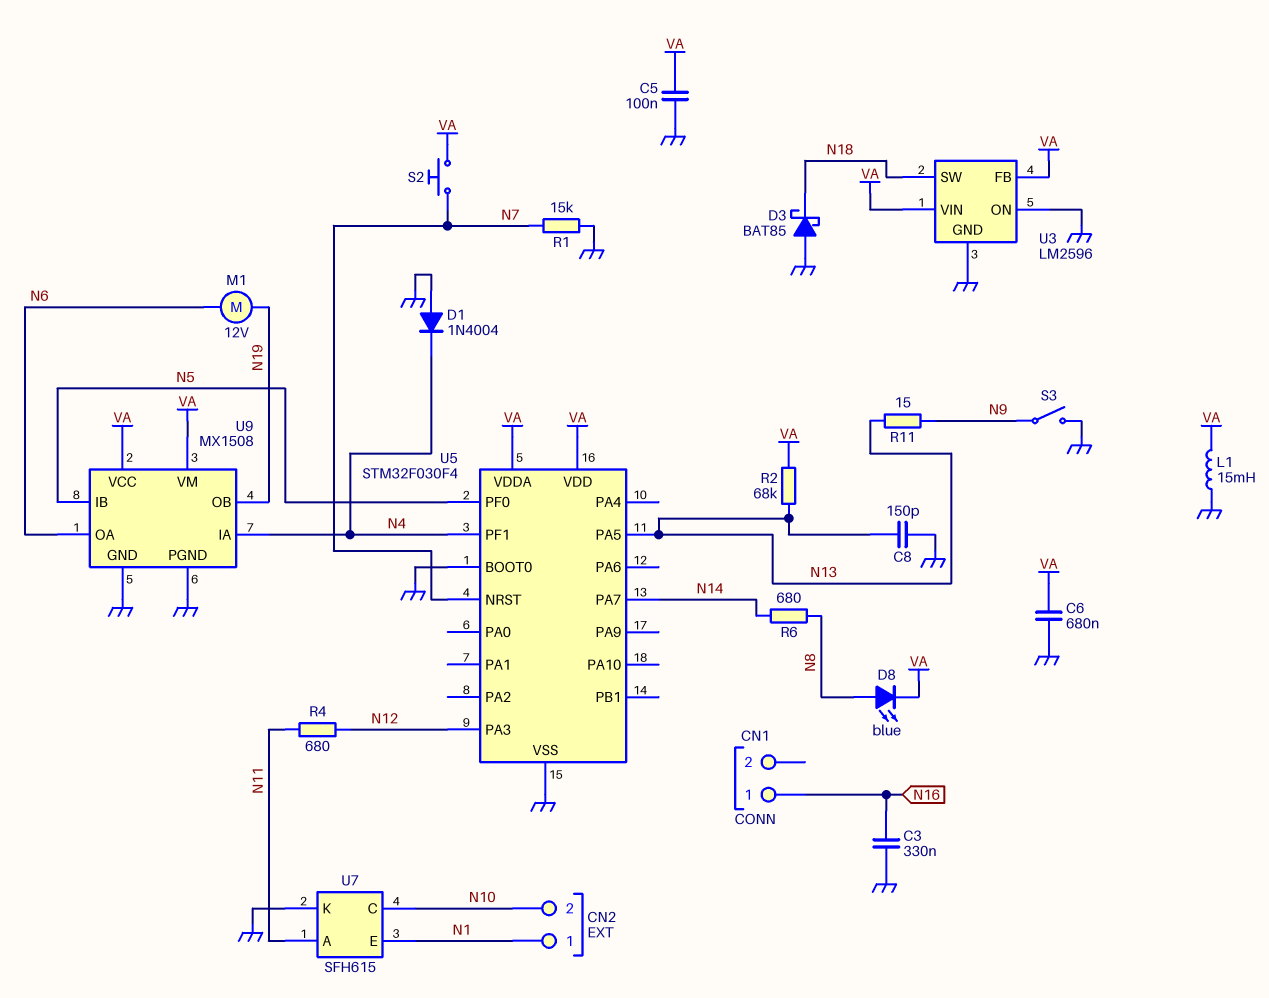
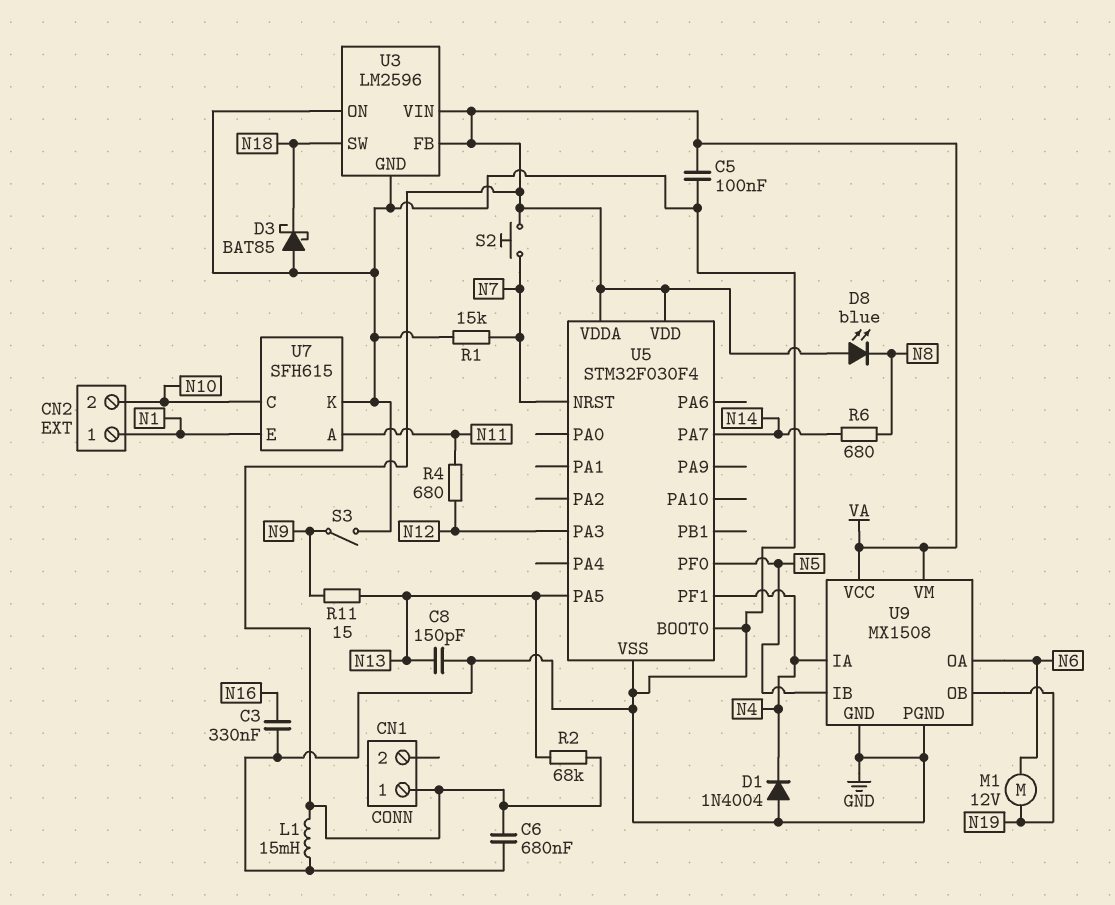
CN1 pin 1: N16 -> VA
D8: LED blue (A N8, K VA) -> LED blue (A VA, K N8)

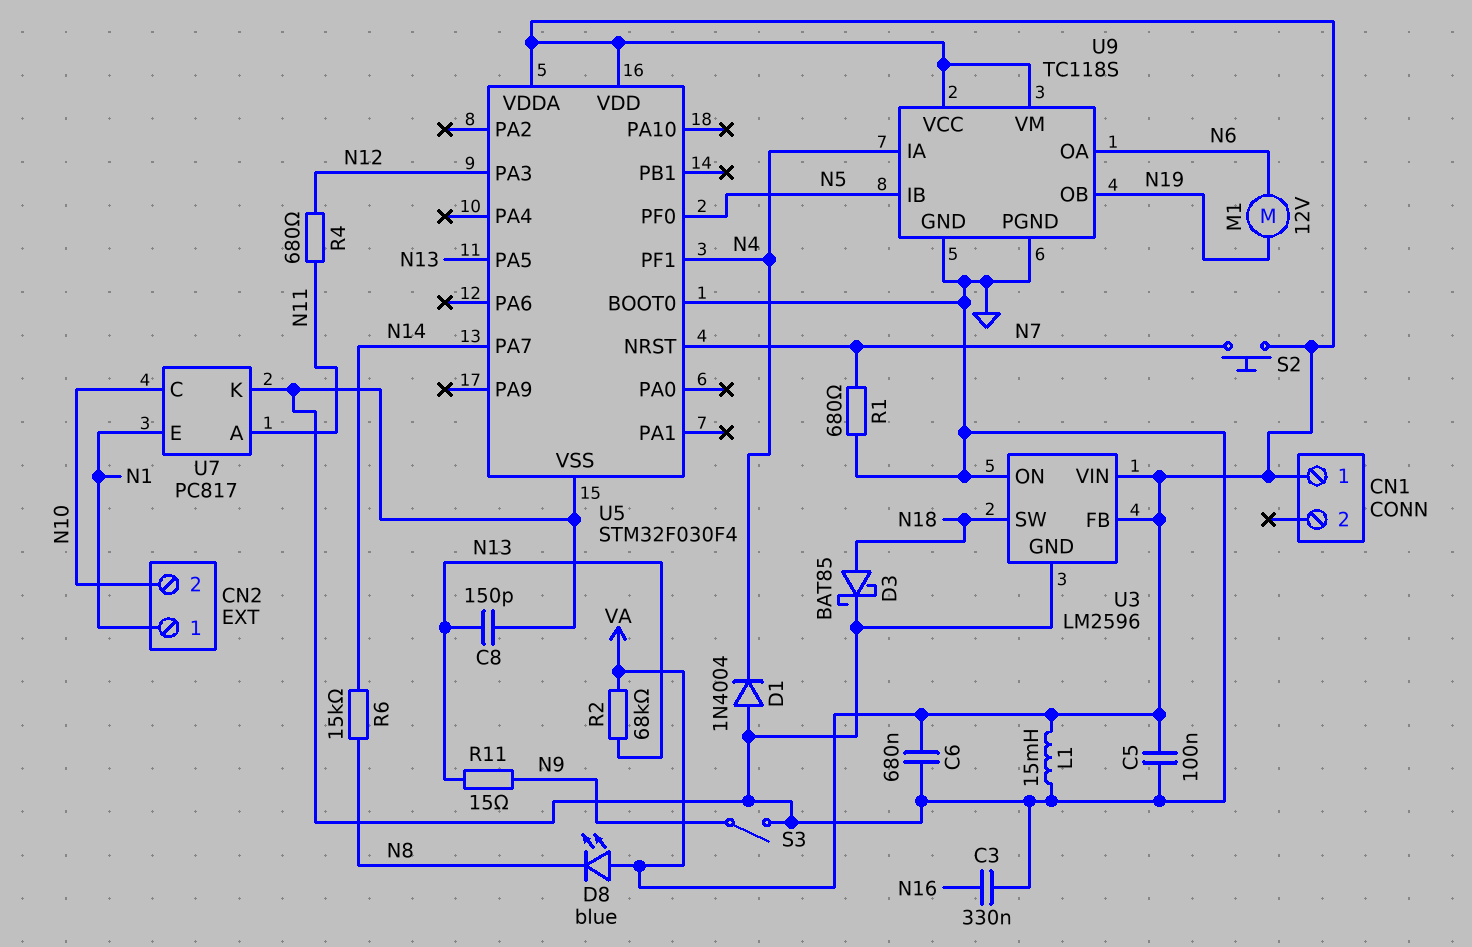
D3: schottky BAT85 (A GND, K N18) -> schottky BAT85 (A N18, K GND)
R1: 15k (GND, N7) -> 680 (GND, N7)
R6: 680 (N8, N14) -> 15k (N8, N14)
U7: SFH615 -> PC817
U9: MX1508 -> TC118S

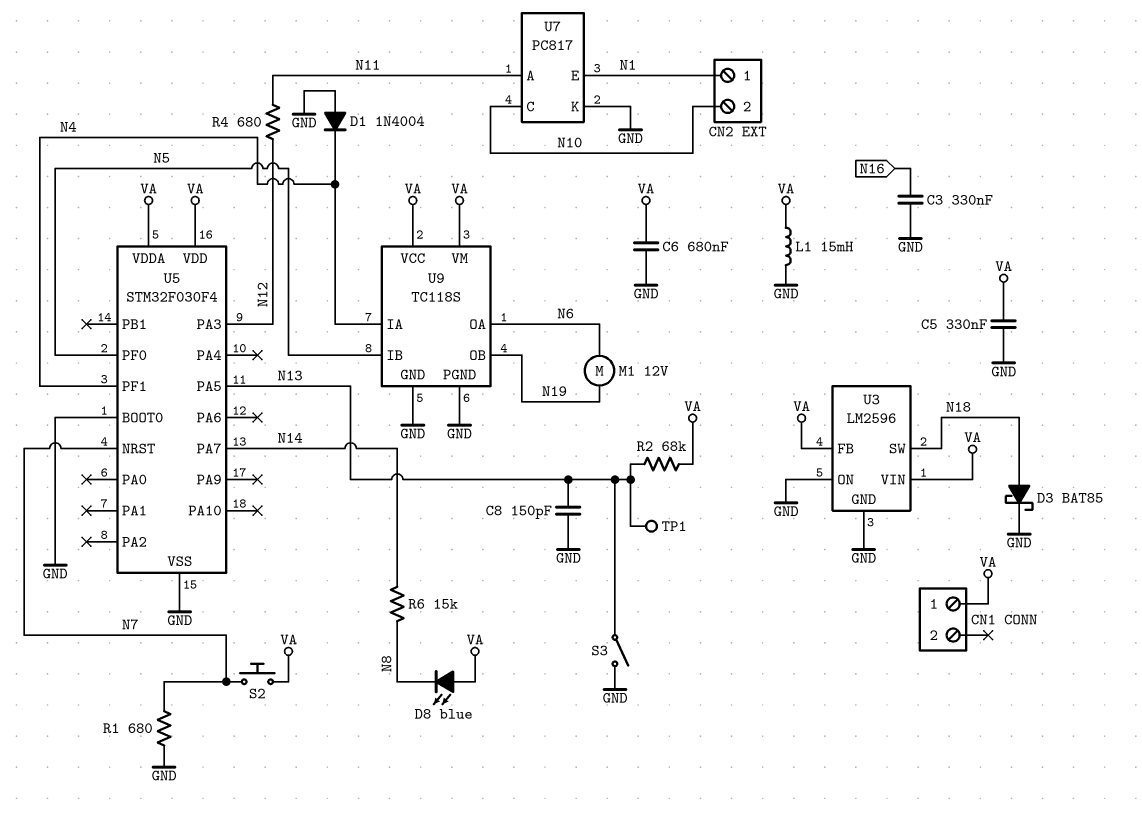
C5: 100nF (GND, VA) -> 330nF (GND, VA)
R11: 15 (N9, N13) -> none
S3: switch (GND, N9) -> switch (GND, N13)
TP1: none -> test point (N13)

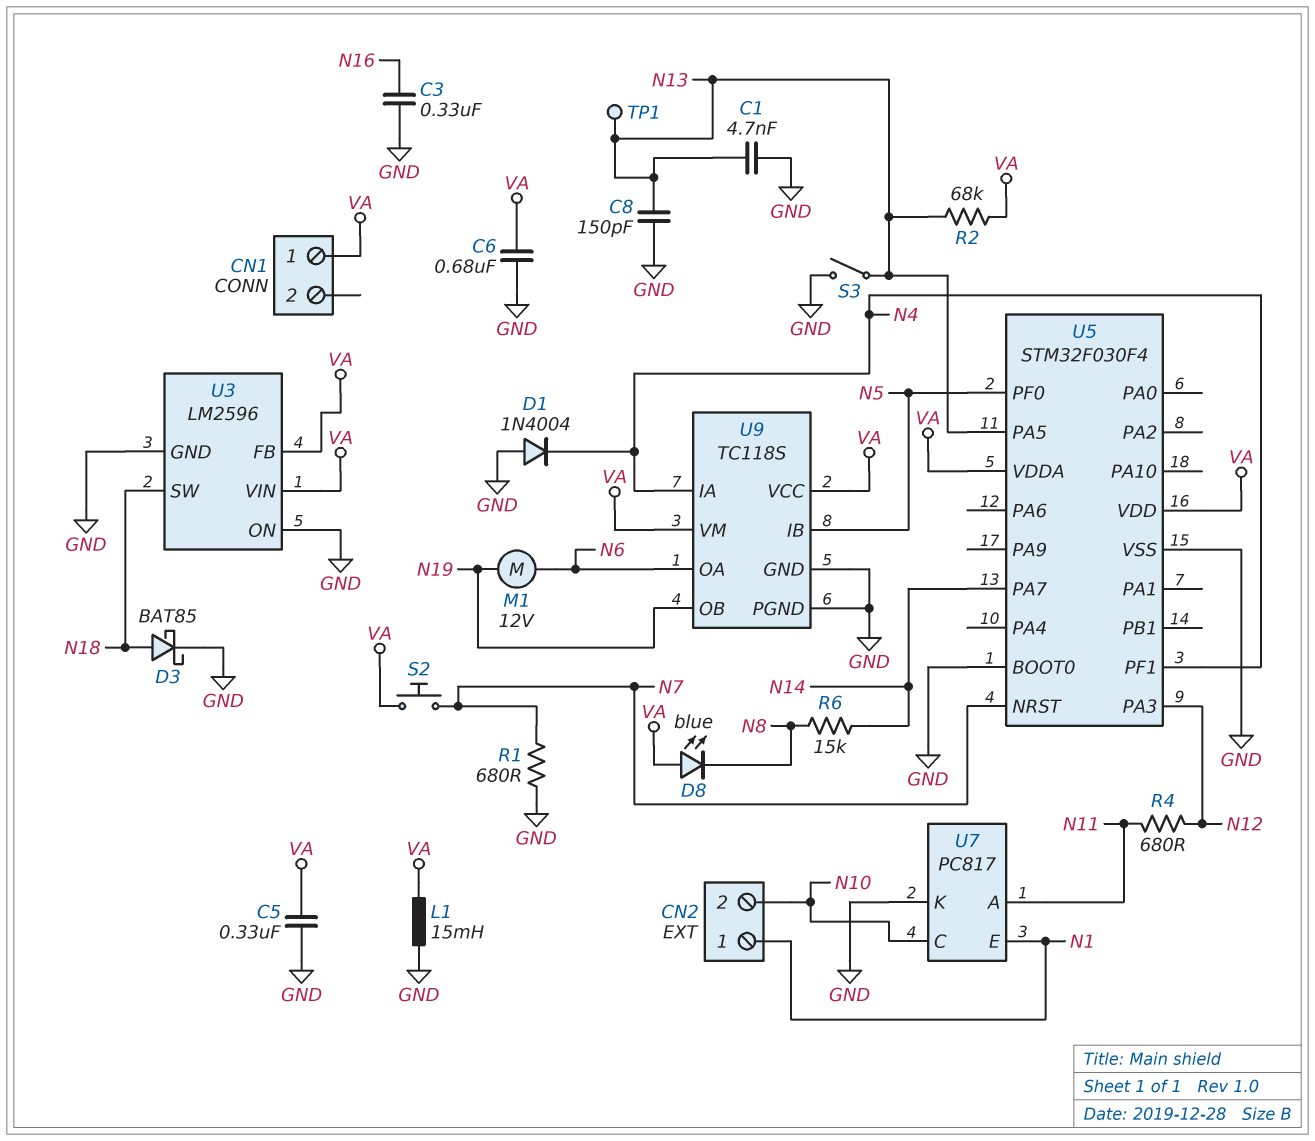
C1: none -> 4.7nF (GND, N13)

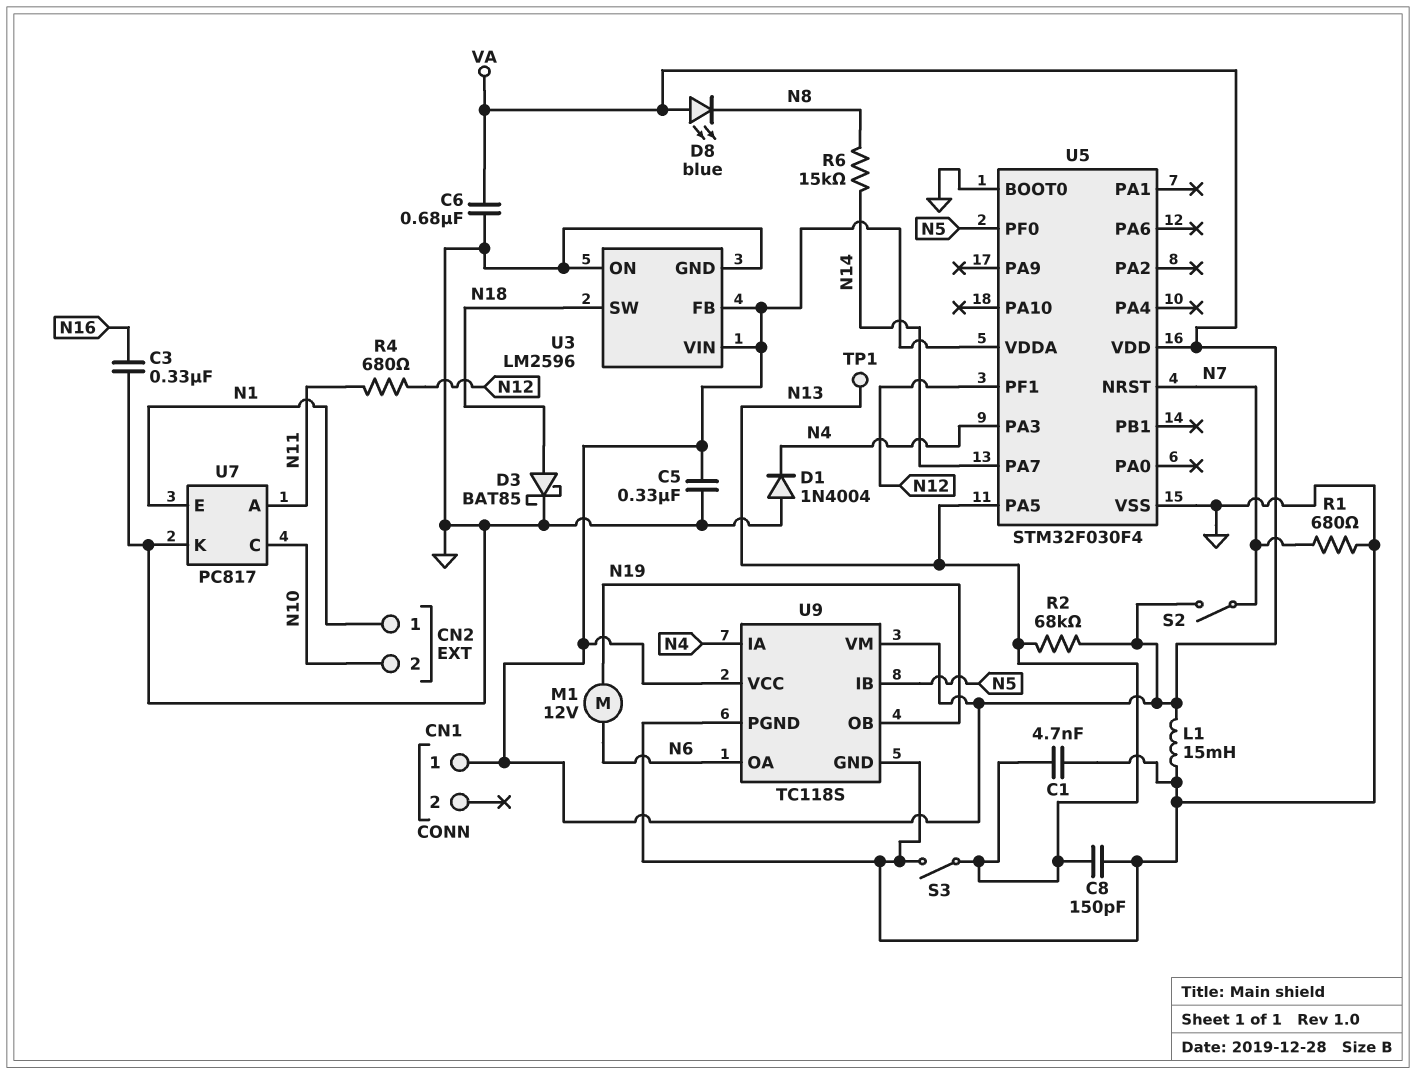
S2: button (N7, VA) -> switch (N7, VA)
U5 pin PA3: N12 -> N4
U5 pin PF1: N4 -> N12

